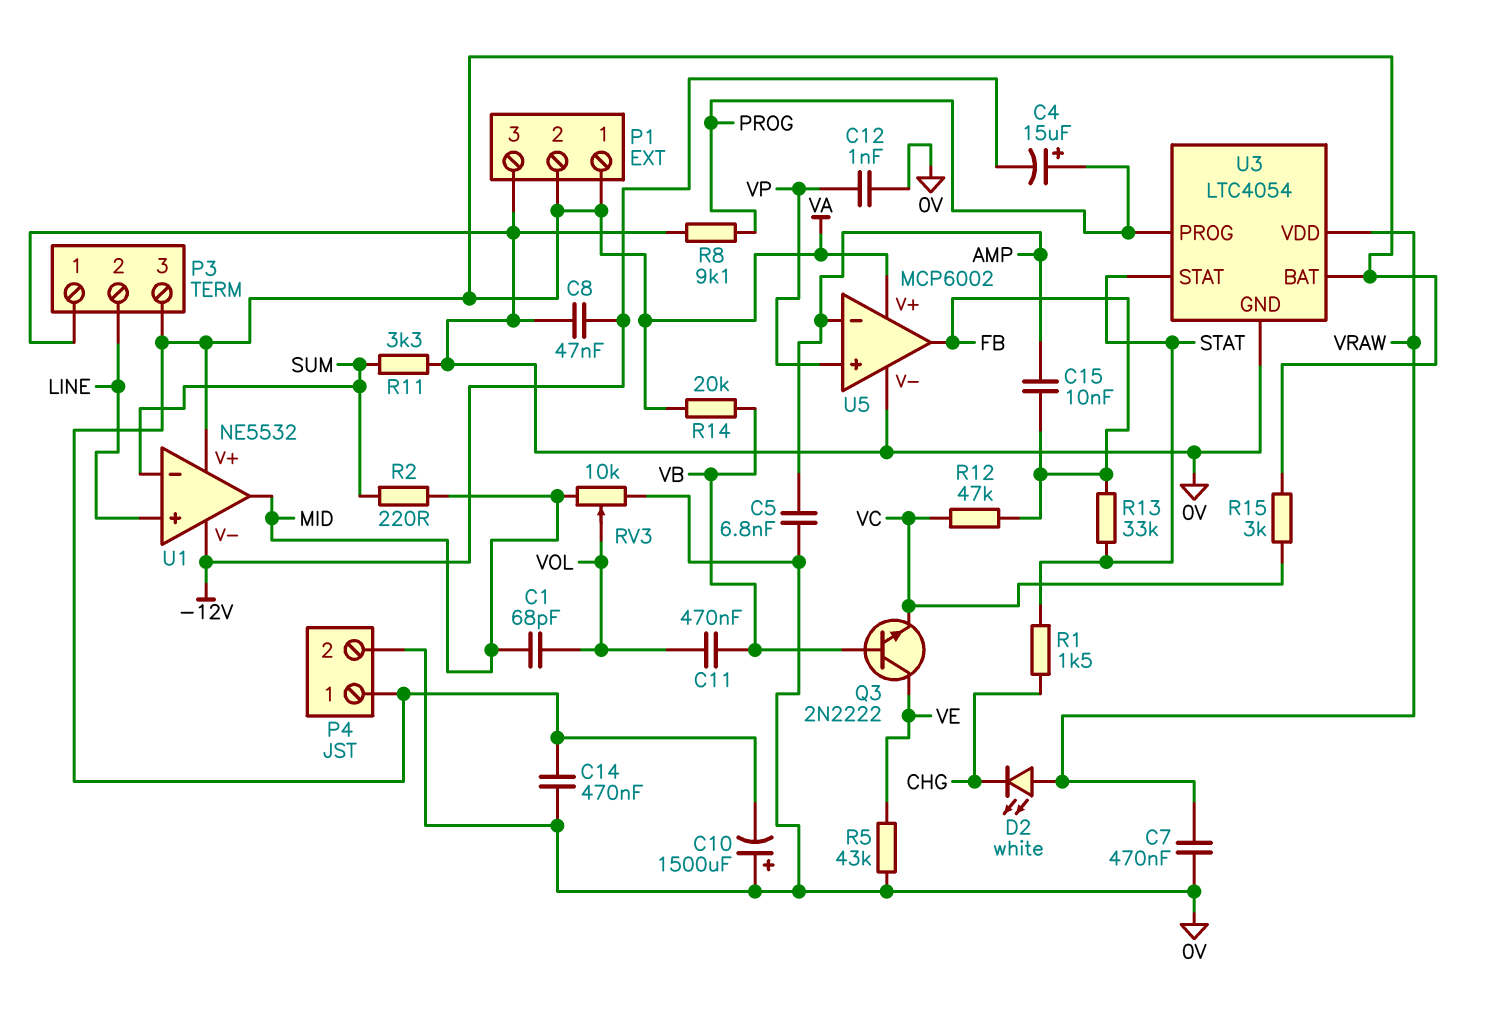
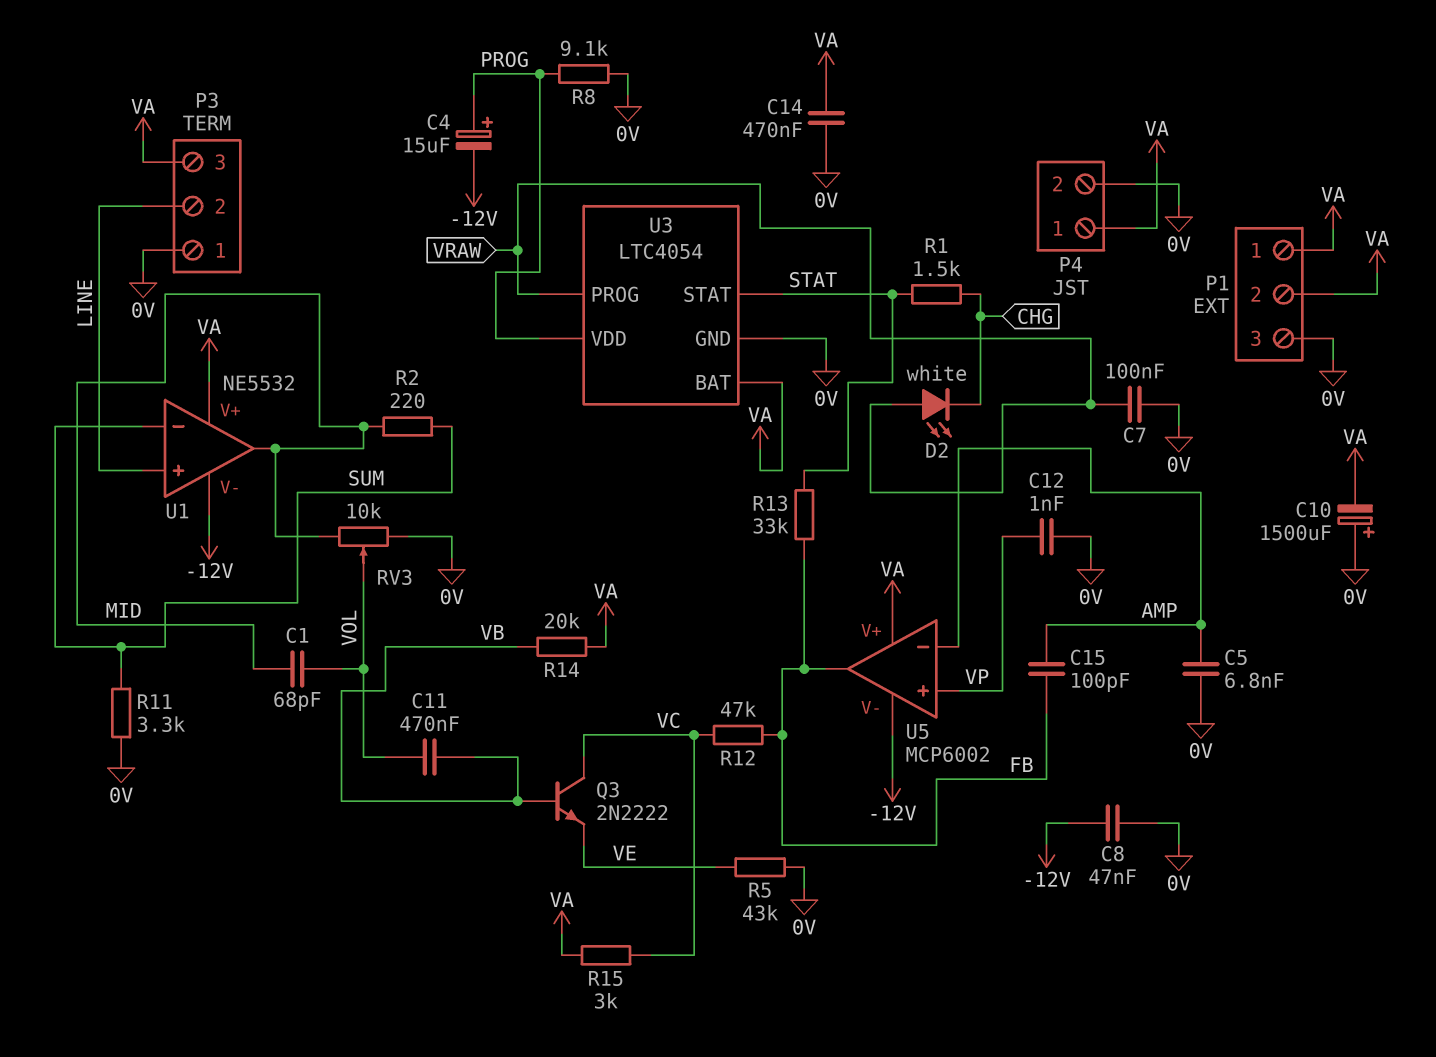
C7: 470nF (0V, VRAW) -> 100nF (0V, VRAW)
C15: 10nF (AMP, FB) -> 100pF (AMP, FB)
Q3: NPN 2N2222 (B VB, C VE, E VC) -> NPN 2N2222 (B VB, C VC, E VE)
U3 pin PROG: PROG -> VRAW
U3 pin VDD: VRAW -> PROG
U5 pin V-: 0V -> -12V

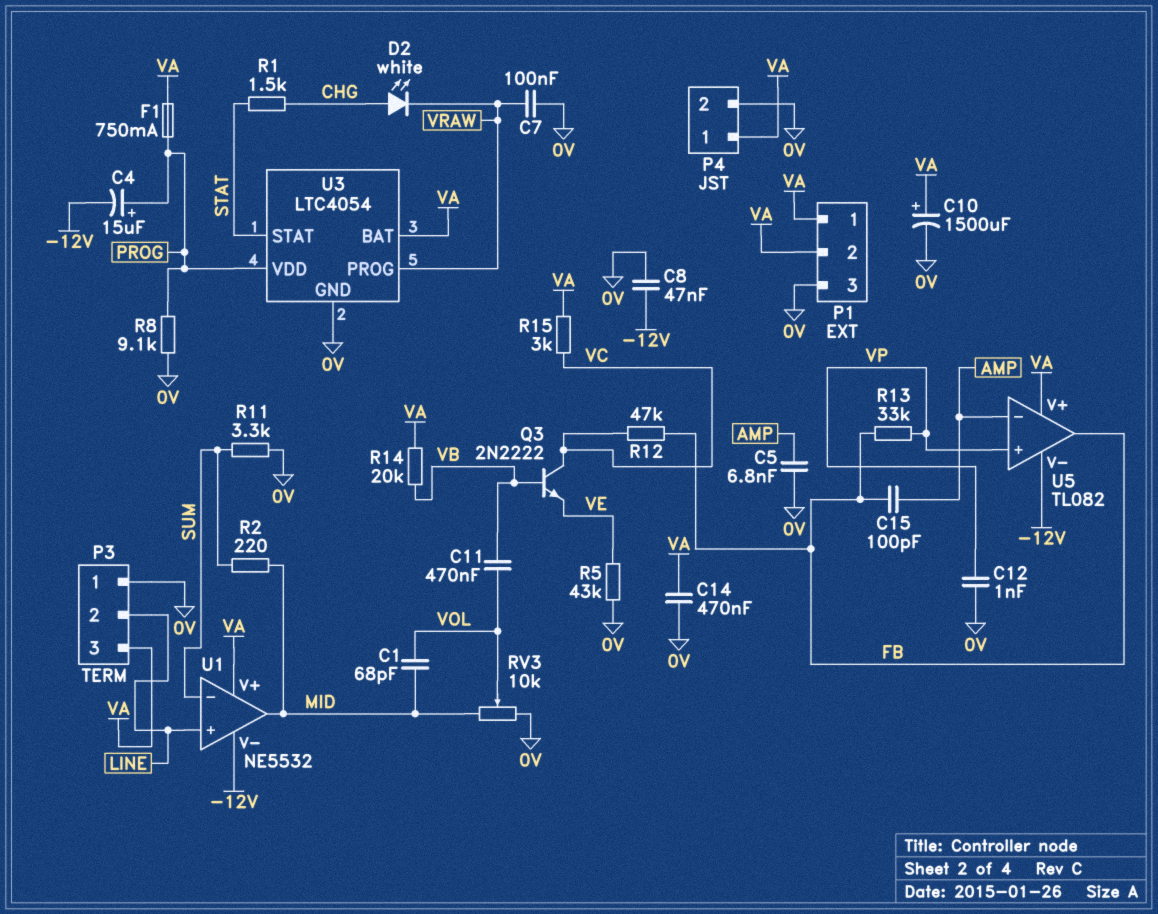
C10: 1500uF (plus 0V, minus VA) -> 1500uF (plus VA, minus 0V)
D2: LED white (A VRAW, K CHG) -> LED white (A CHG, K VRAW)
F1: none -> 750mA (PROG, VA)
R13: 33k (FB, STAT) -> 33k (FB, VP)
U5: MCP6002 -> TL082

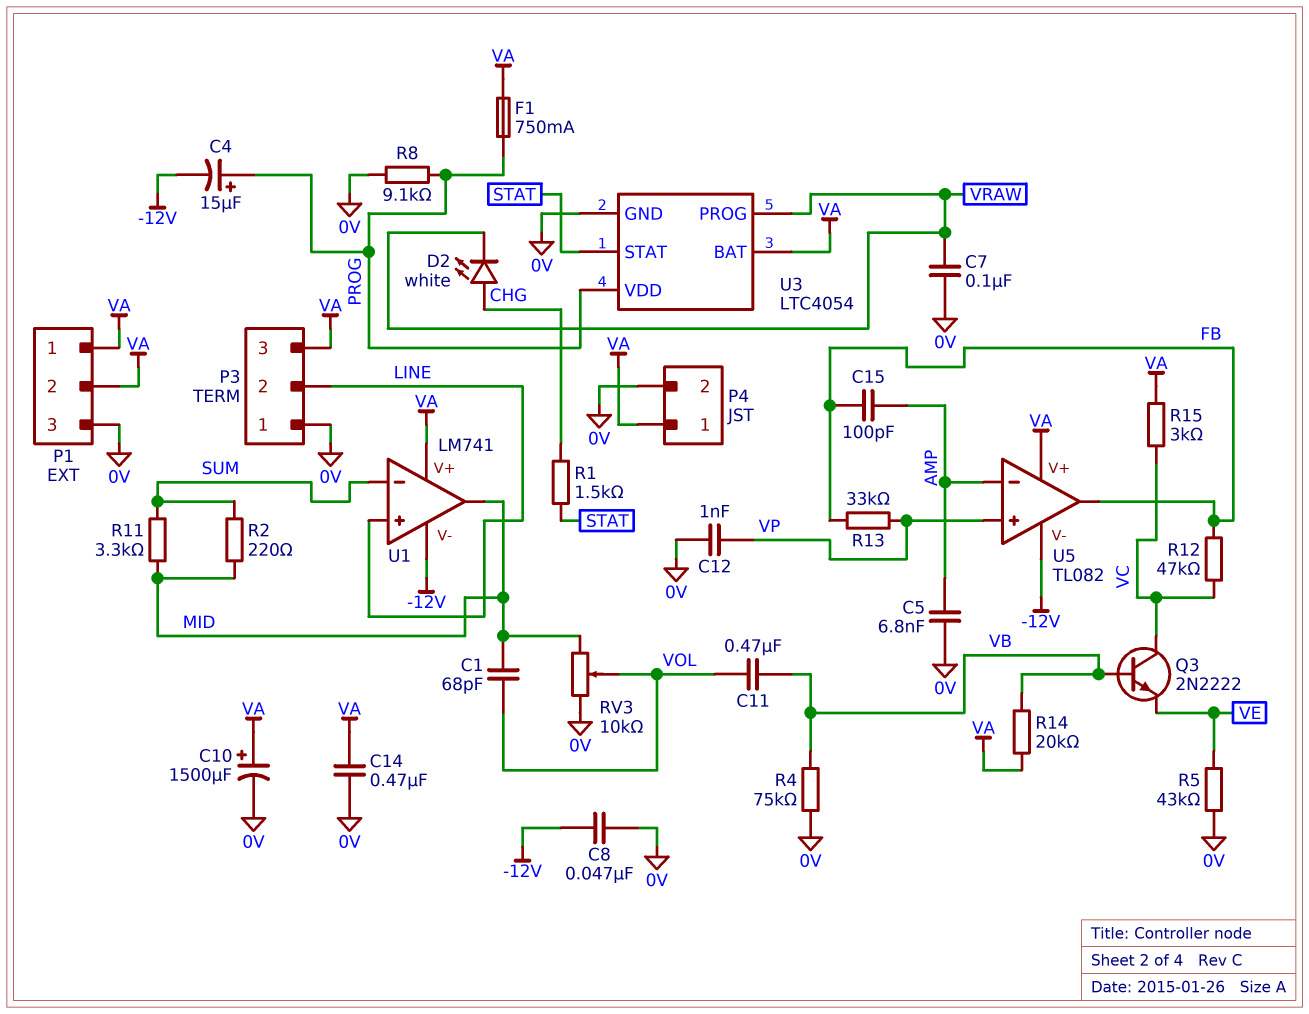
R4: none -> 75k (0V, VB)
R11: 3.3k (0V, SUM) -> 3.3k (MID, SUM)
U1: NE5532 -> LM741

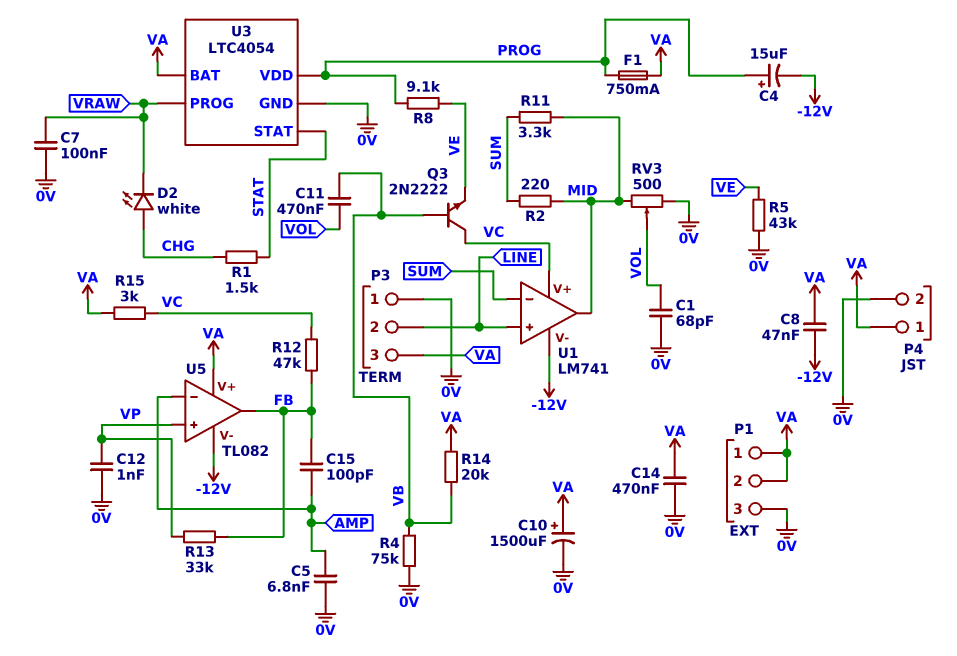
C1: 68pF (MID, VOL) -> 68pF (0V, VOL)
C8: 47nF (-12V, 0V) -> 47nF (-12V, VA)
R8: 9.1k (0V, PROG) -> 9.1k (PROG, VE)
RV3: 10k (0V, MID, wiper VOL) -> 500 (0V, MID, wiper VOL)
U1 pin V+: VA -> VC

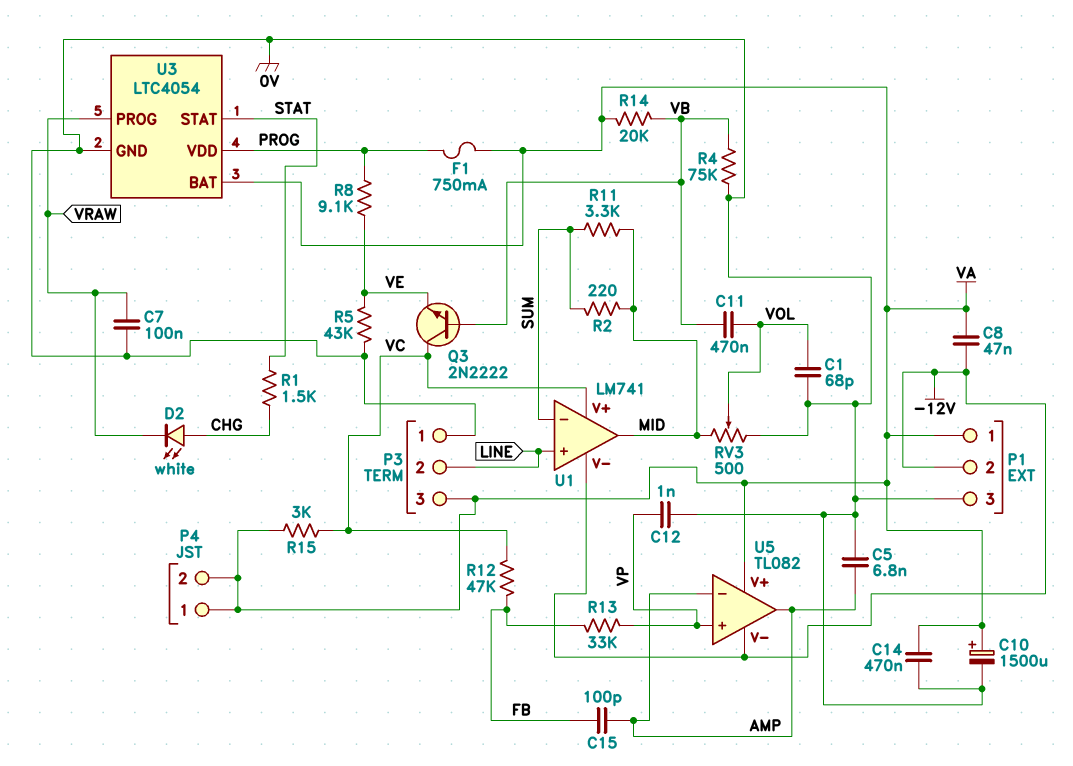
C4: 15uF (plus PROG, minus -12V) -> none
P1 pin 2: VA -> -12V
P4 pin 2: 0V -> VA
U5 pin out: FB -> AMP

